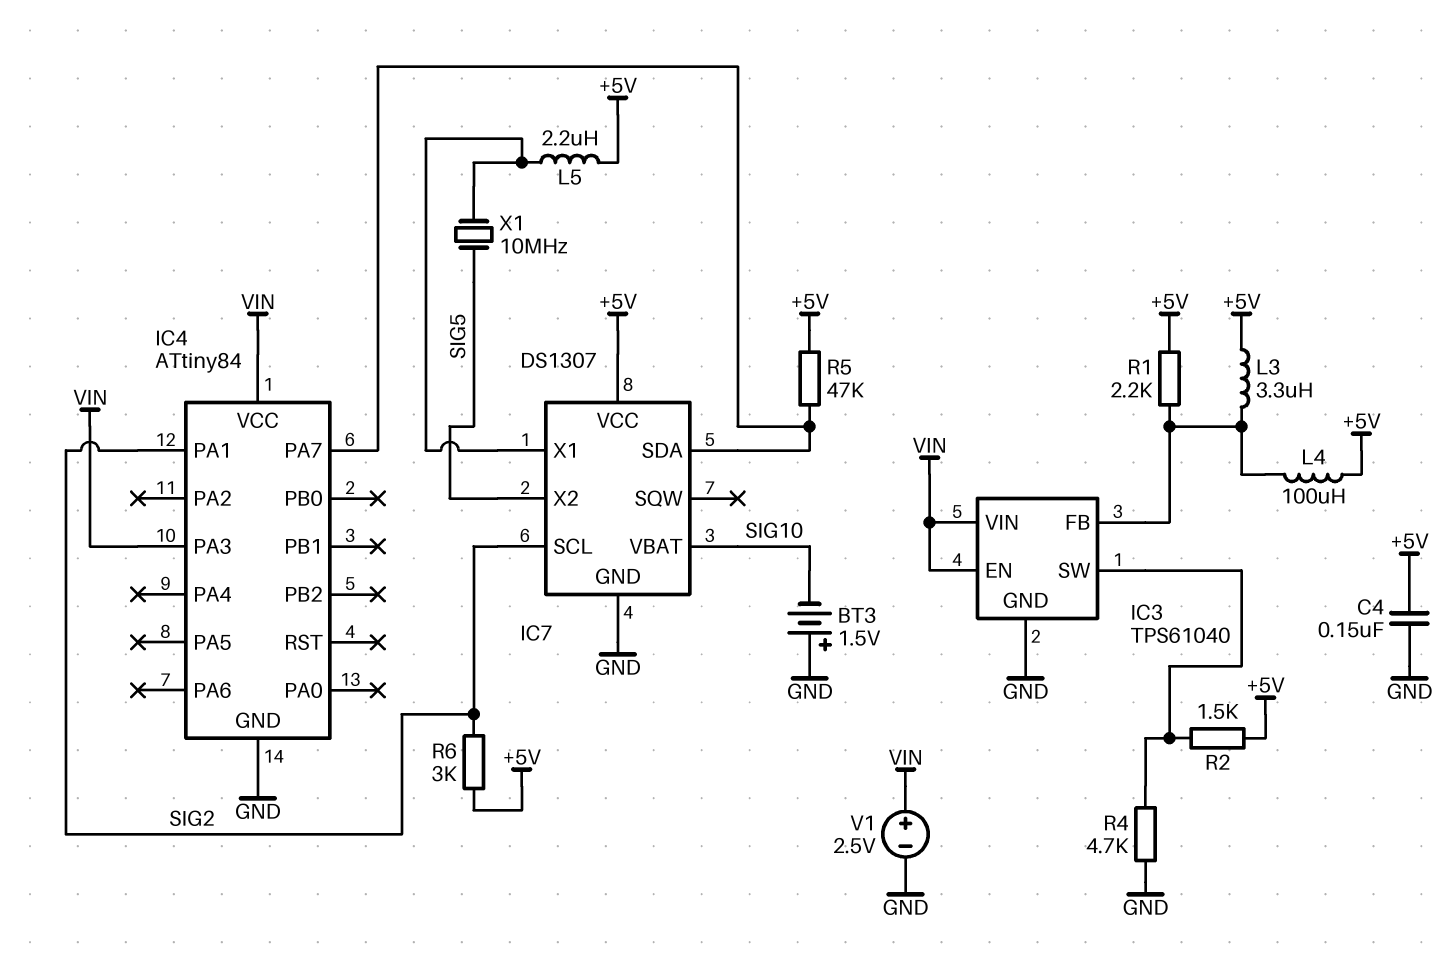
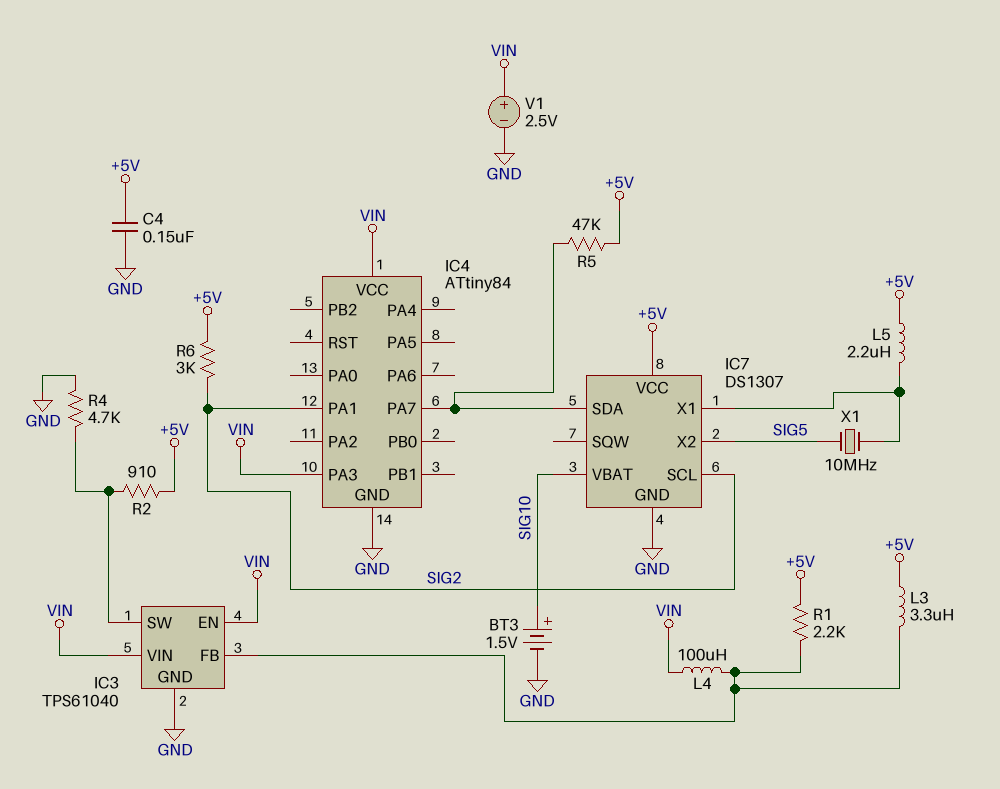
BT3: 1.5V (plus GND, minus SIG10) -> 1.5V (plus SIG10, minus GND)
L4: 100uH (+5V, IC3/FB) -> 100uH (IC3/FB, VIN)
R2: 1.5k (+5V, IC3/SW) -> 910 (+5V, IC3/SW)

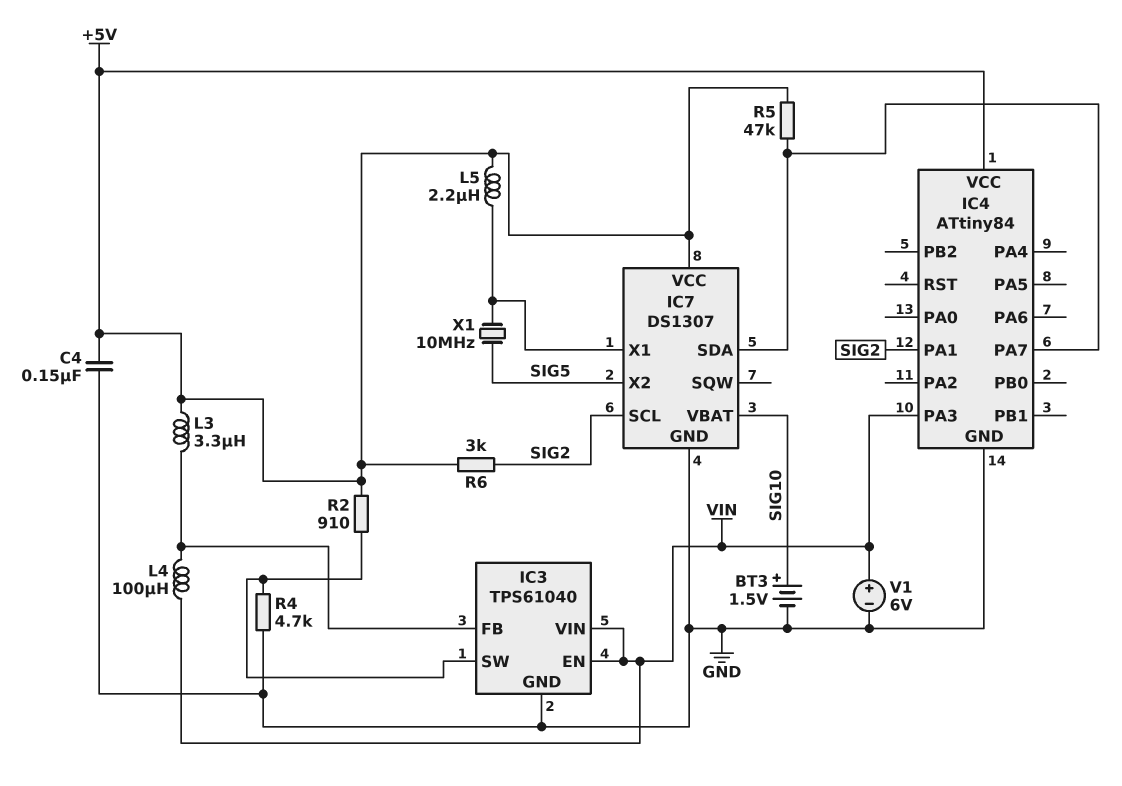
IC4 pin VCC: VIN -> +5V
R1: 2.2k (+5V, IC3/FB) -> none
V1: 2.5V (plus VIN, minus GND) -> 6V (plus VIN, minus GND)

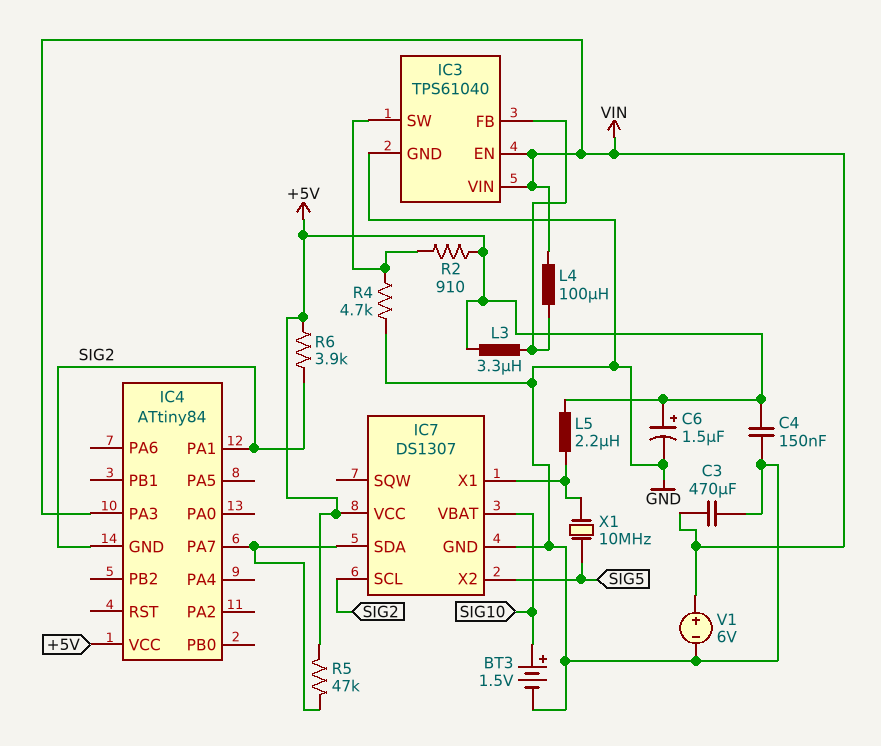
C3: none -> 470uF (GND, VIN)
C6: none -> 1.5uF (plus +5V, minus GND)
IC4 pin GND: GND -> SIG2
R6: 3k (+5V, SIG2) -> 3.9k (+5V, SIG2)

